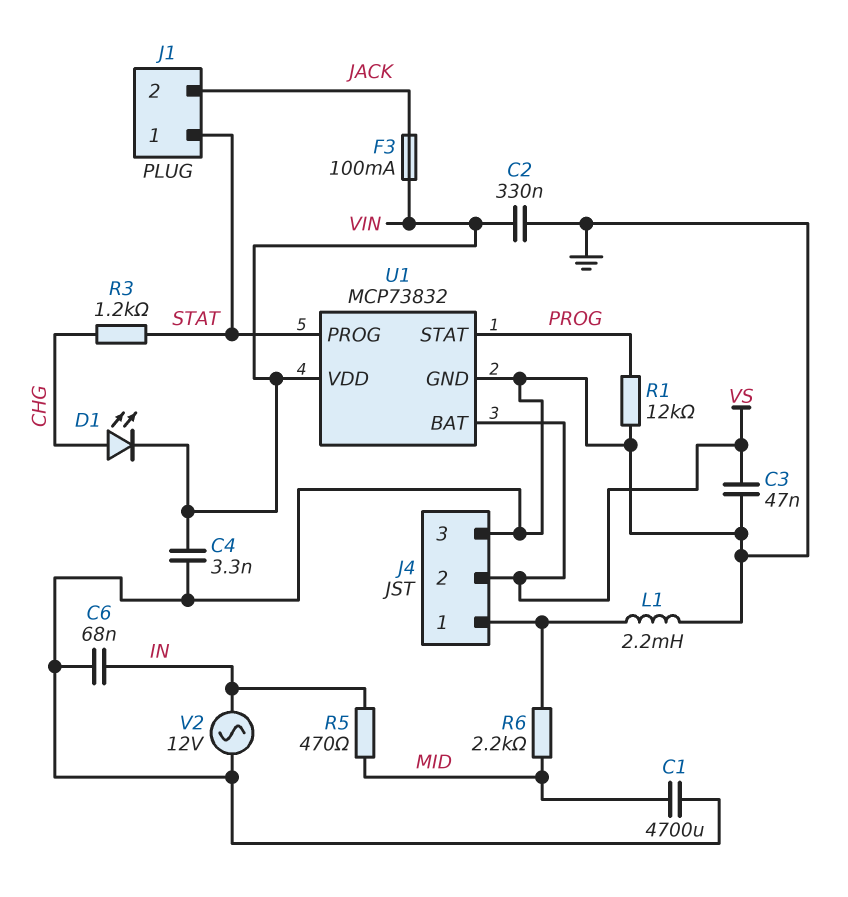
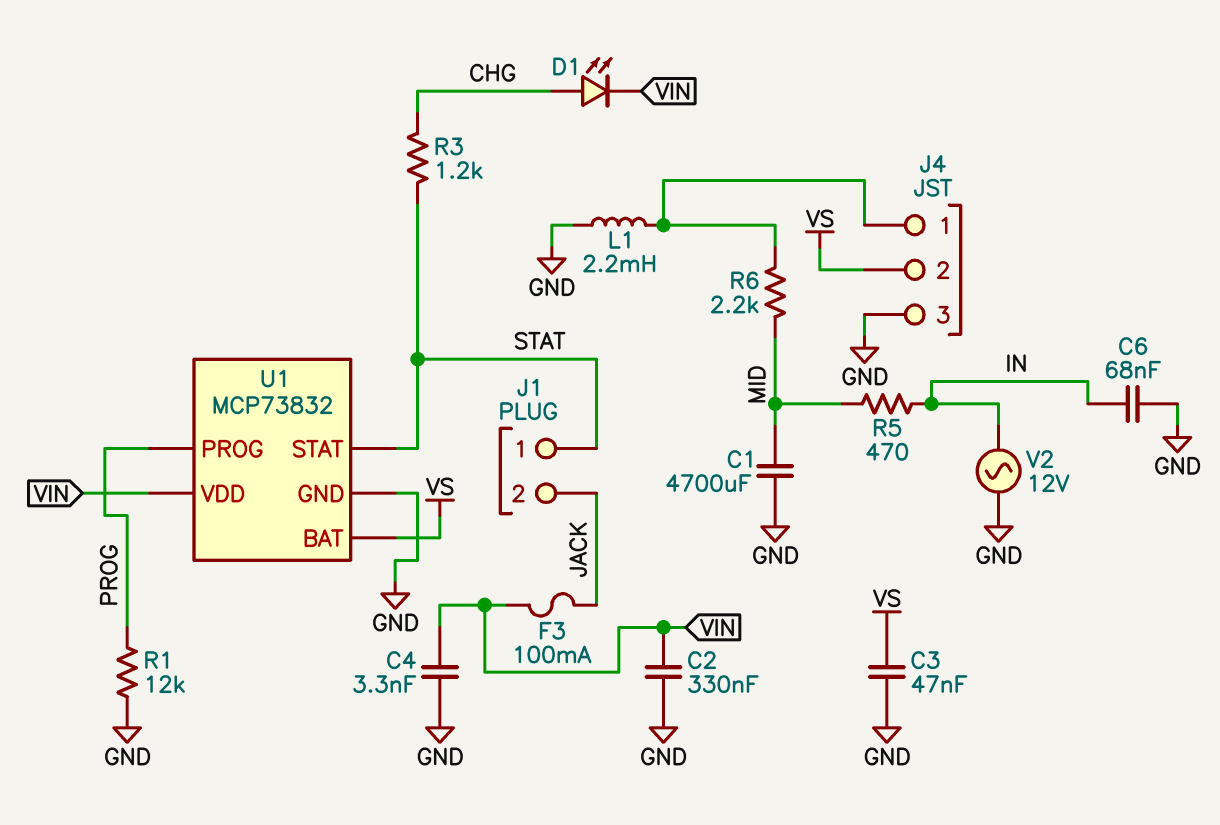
U1 pin PROG: STAT -> PROG
U1 pin STAT: PROG -> STAT

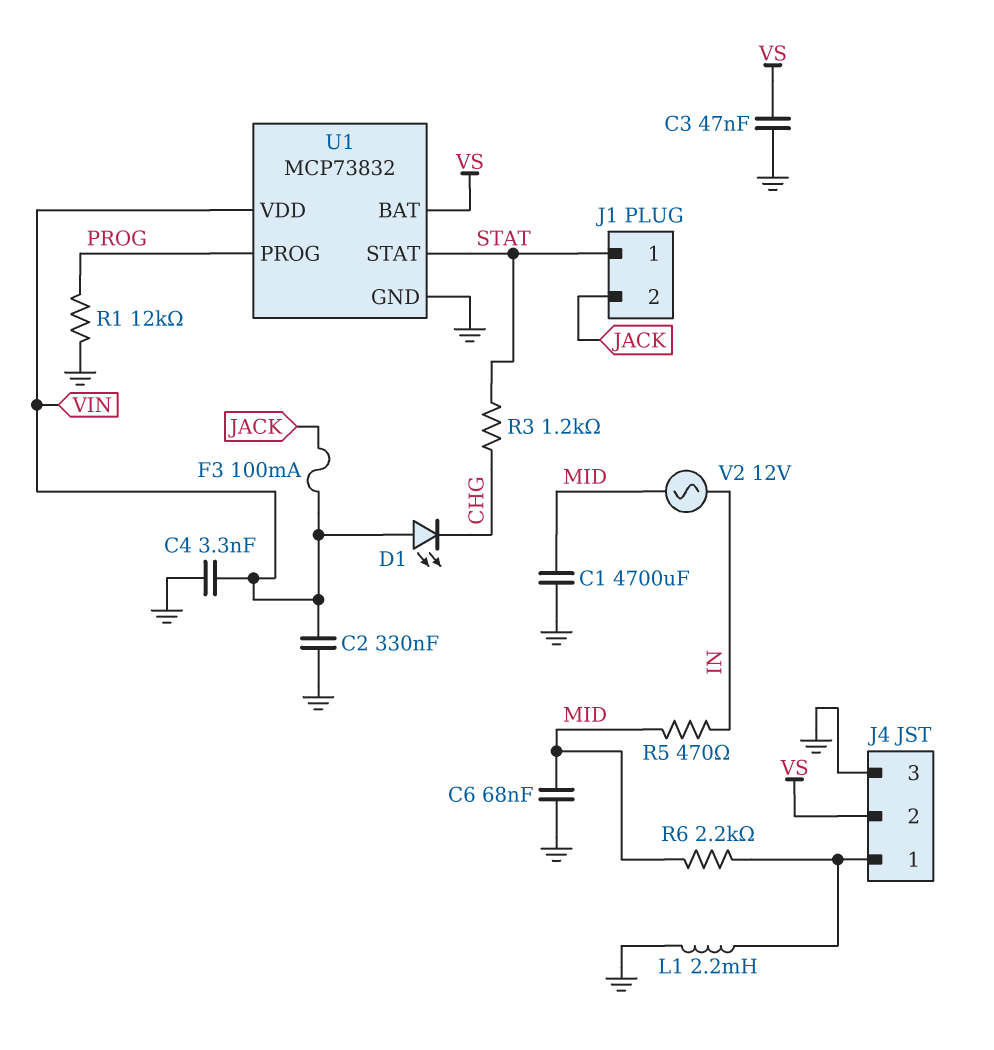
C6: 68nF (GND, IN) -> 68nF (GND, MID)
D1: LED (A CHG, K VIN) -> LED (A VIN, K CHG)
V2: AC 12V (GND, IN) -> AC 12V (IN, MID)

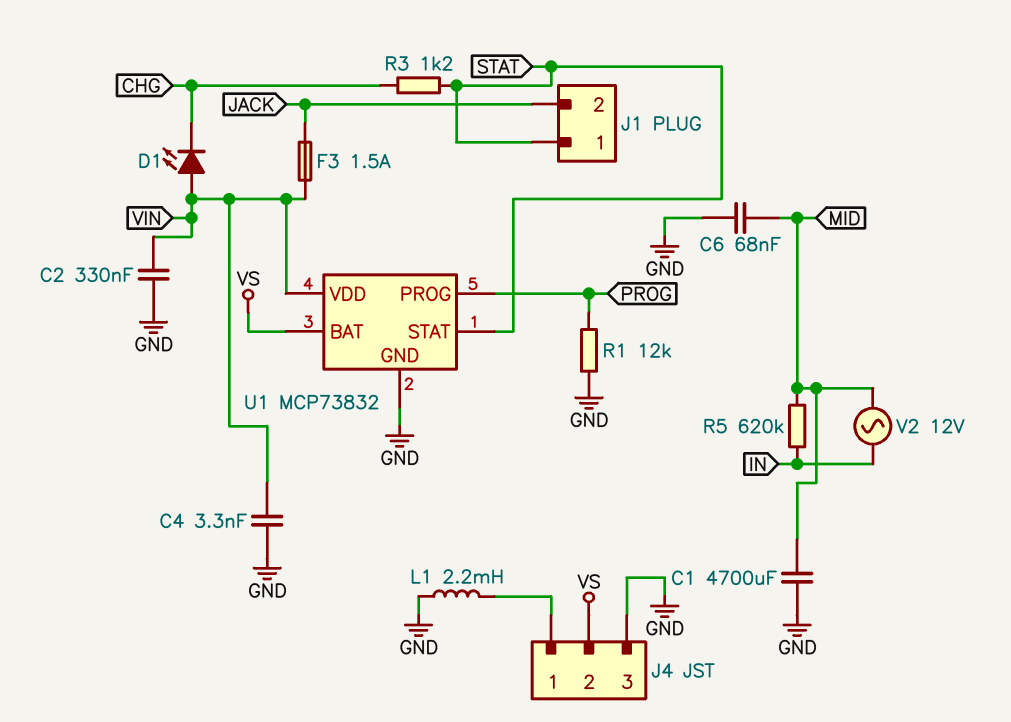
C3: 47nF (GND, VS) -> none
F3: 100mA (JACK, VIN) -> 1.5A (JACK, VIN)
R5: 470 (IN, MID) -> 620k (IN, MID)
R6: 2.2k (J4/1, MID) -> none

